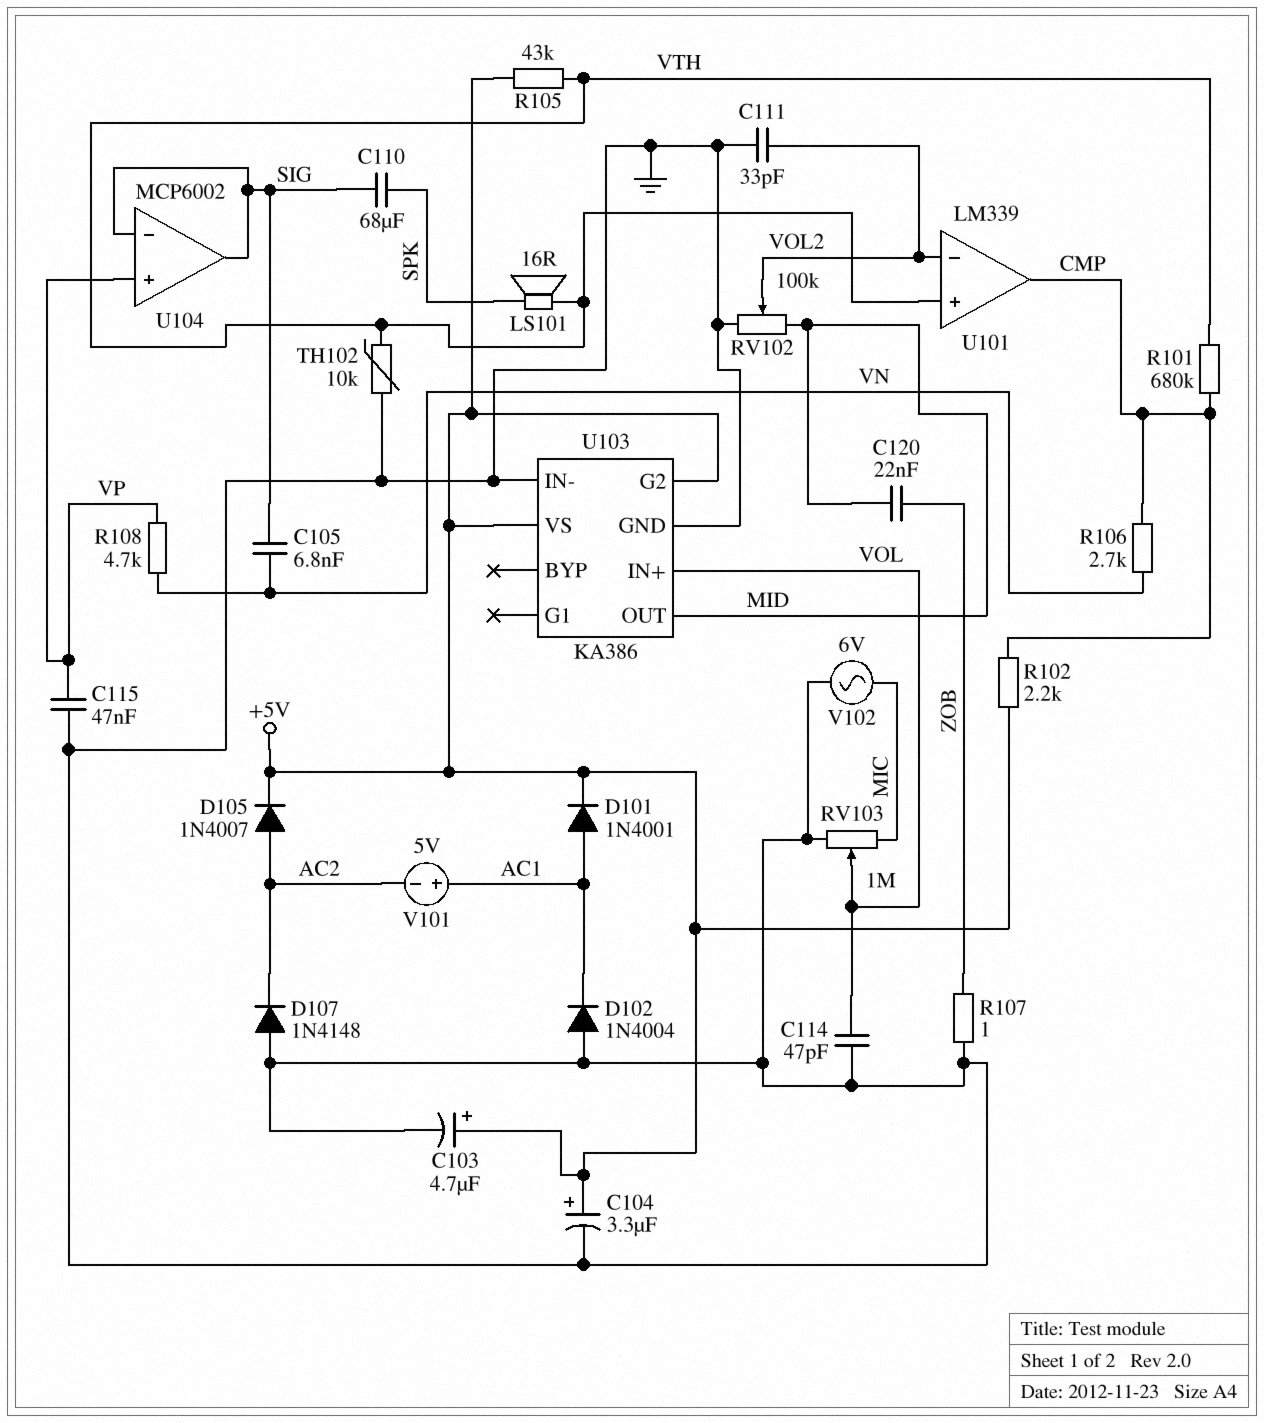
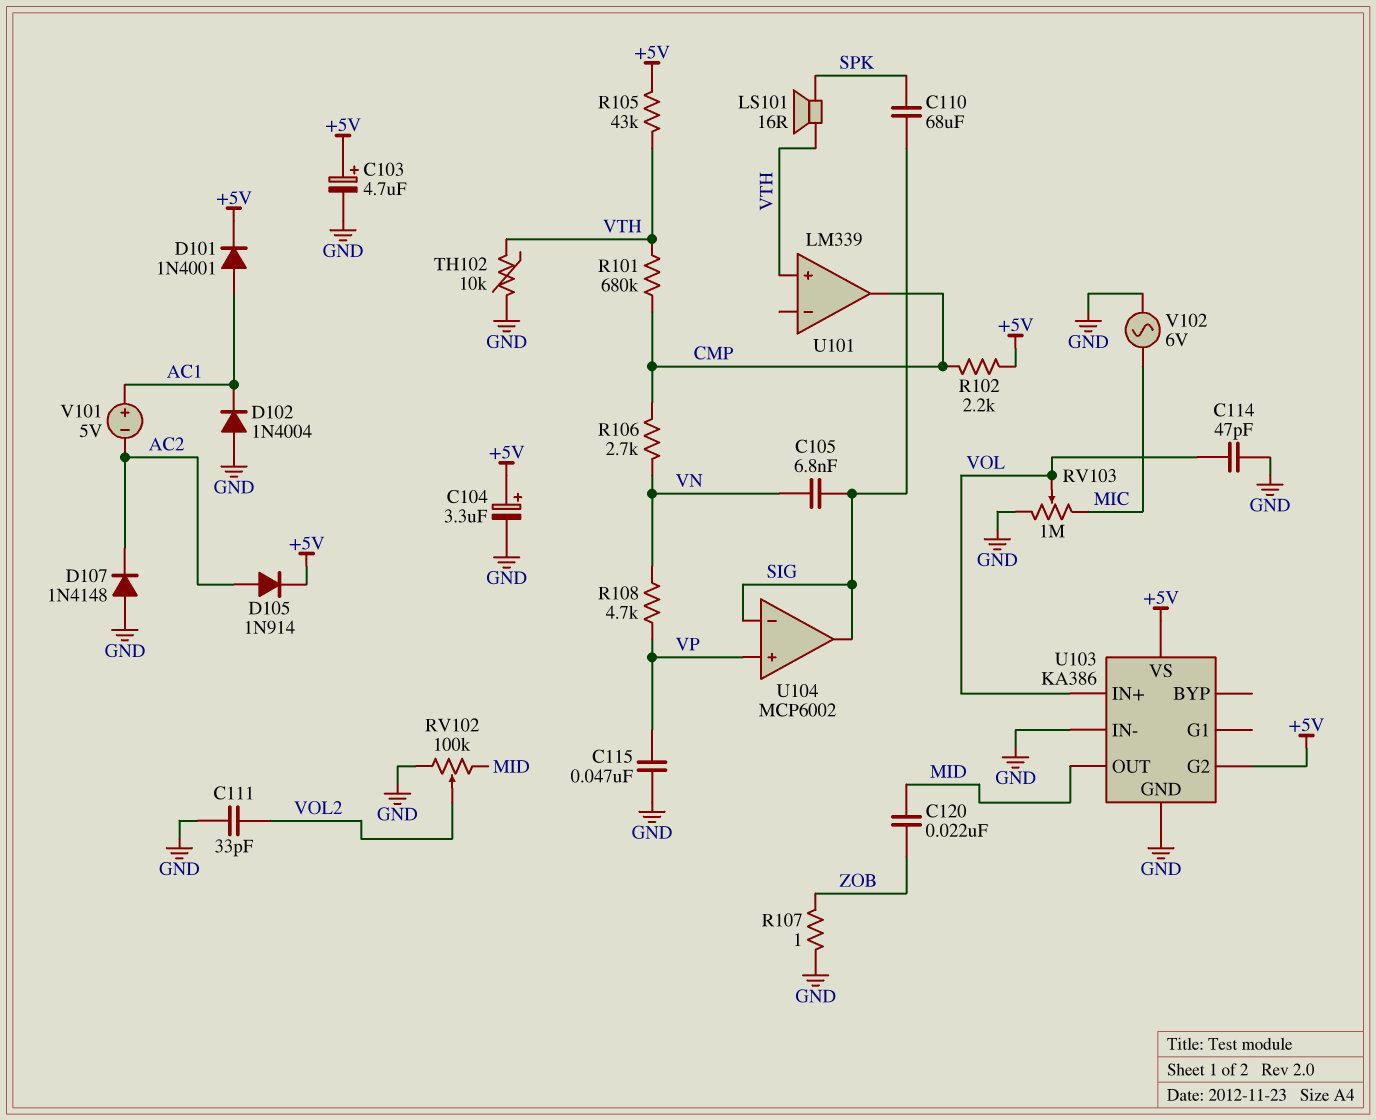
D105: diode 1N4007 (A AC2, K +5V) -> diode 1N914 (A AC2, K +5V)
U101 pin in-: VOL2 -> none

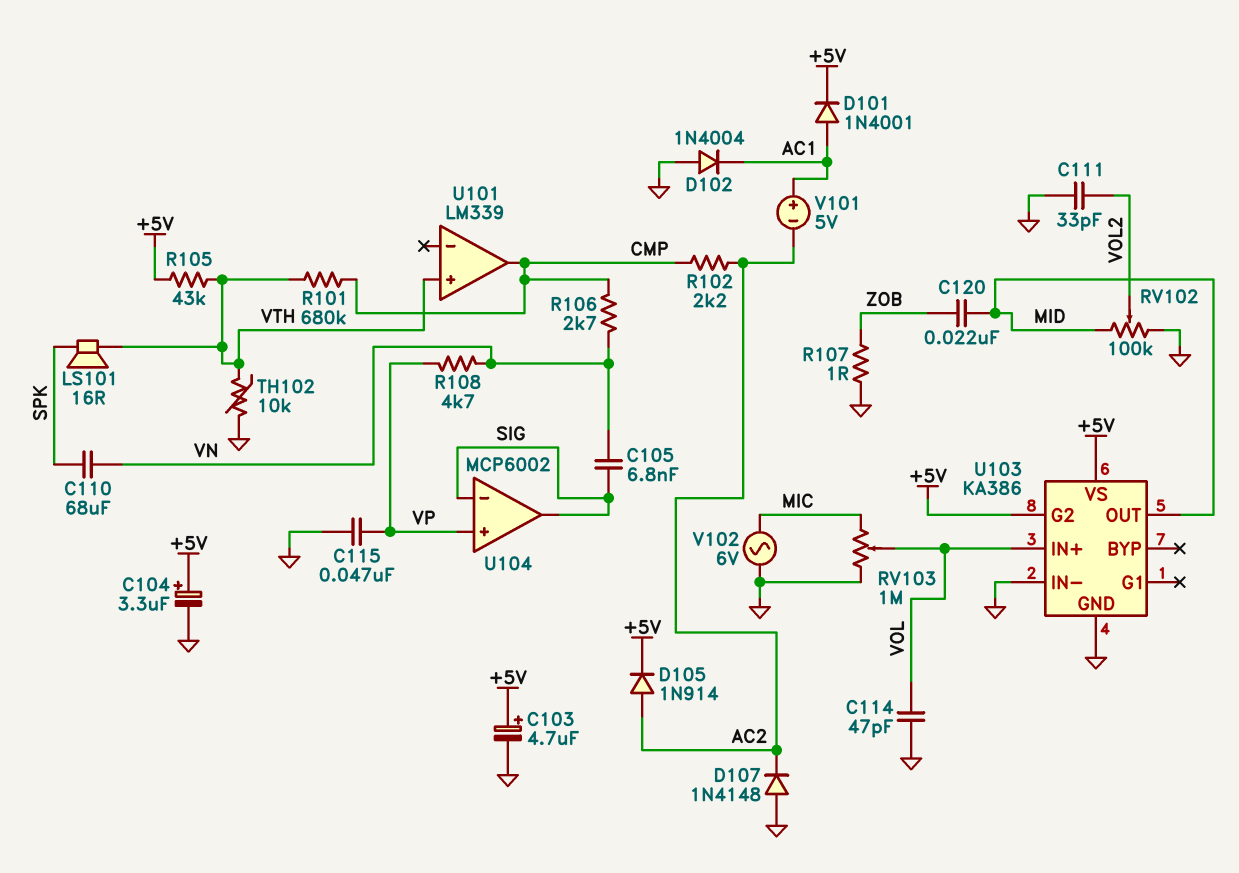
C110: 68uF (SIG, SPK) -> 68uF (SPK, VN)
R102: 2.2k (+5V, CMP) -> 2.2k (AC2, CMP)

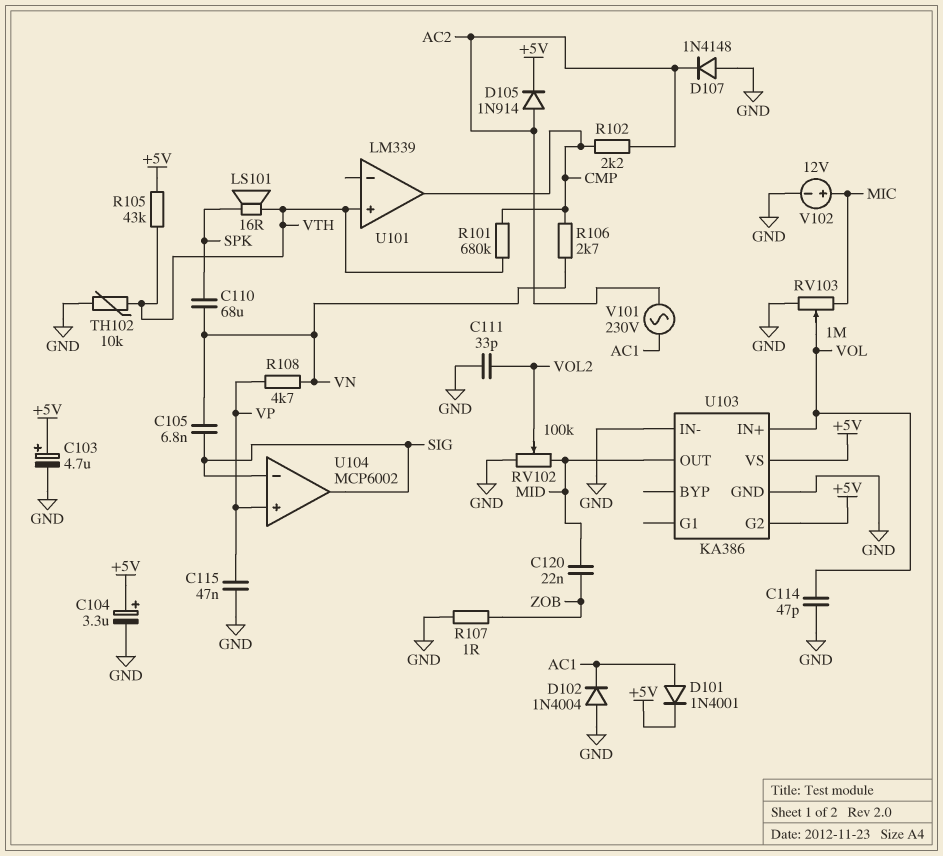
V101: 5V (plus AC1, minus AC2) -> AC 230V (AC1, AC2)
V102: AC 6V (GND, MIC) -> 12V (plus MIC, minus GND)

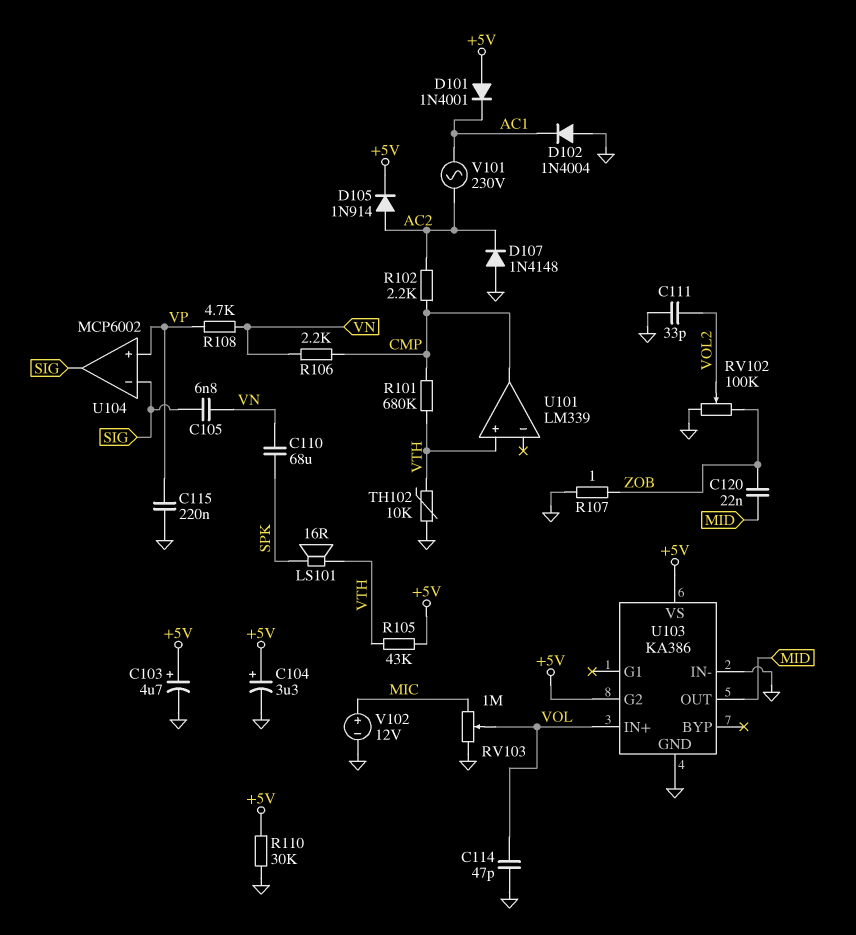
C115: 47nF (GND, VP) -> 220nF (GND, VP)
D101: diode 1N4001 (A AC1, K +5V) -> diode 1N4001 (A +5V, K AC1)
R106: 2.7k (CMP, VN) -> 2.2k (CMP, VN)
R110: none -> 30k (+5V, GND)
RV102: 100k (GND, MID, wiper VOL2) -> 100k (GND, ZOB, wiper VOL2)

